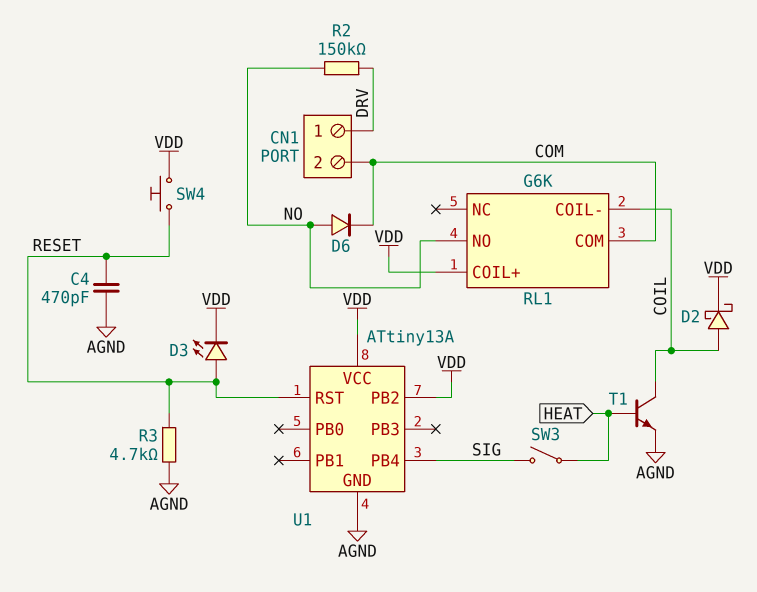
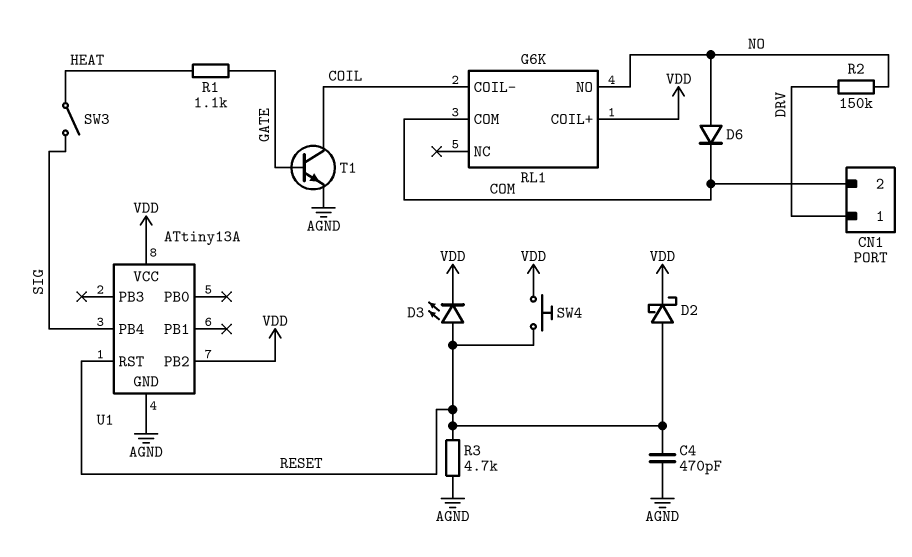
D2: schottky (A COIL, K VDD) -> schottky (A RESET, K VDD)
R1: none -> 1.1k (GATE, HEAT)
T1: NPN (B HEAT, C COIL, E AGND) -> NPN (B GATE, C COIL, E AGND)

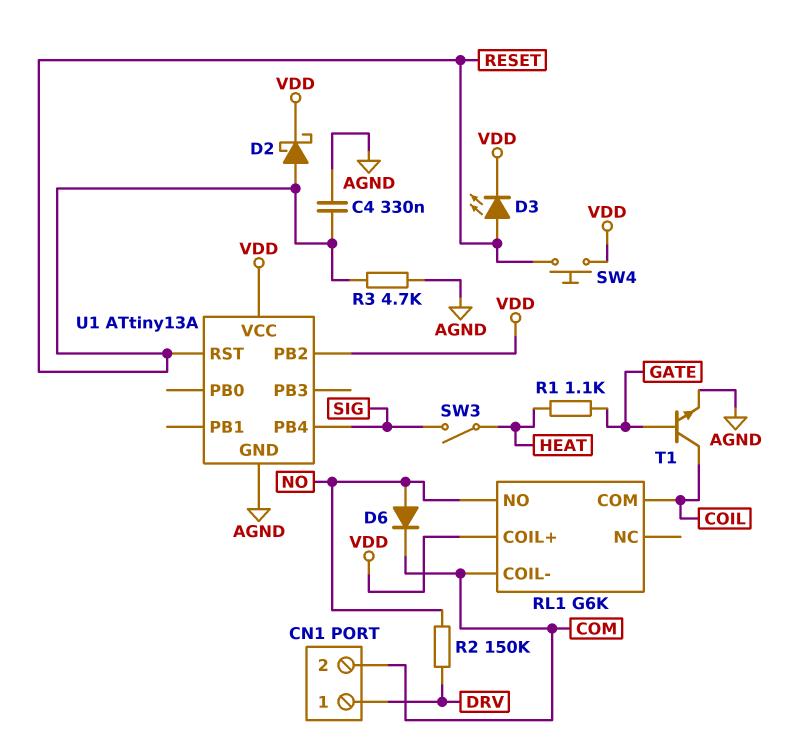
C4: 470pF (AGND, RESET) -> 330nF (AGND, RESET)
RL1 pin COIL-: COIL -> COM
RL1 pin COM: COM -> COIL

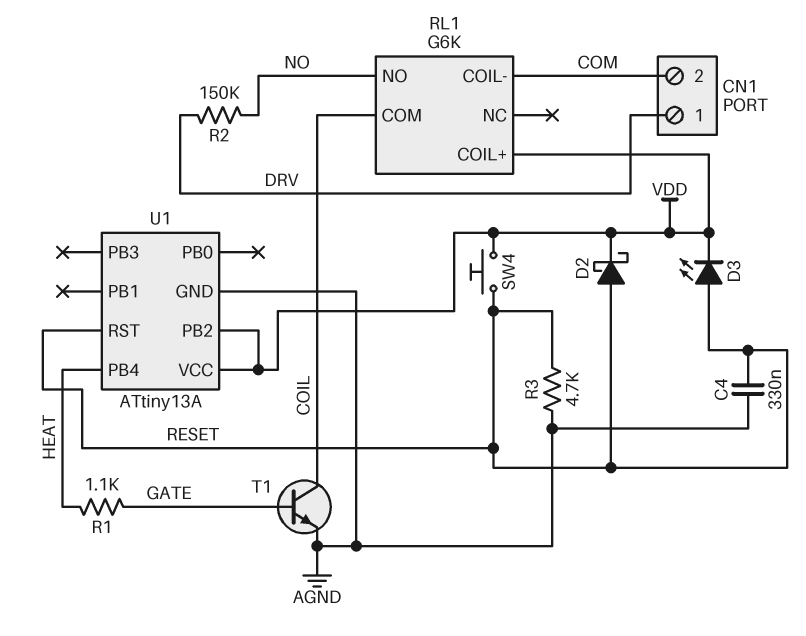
D6: diode (A NO, K COM) -> none
SW3: switch (HEAT, SIG) -> none
U1 pin PB4: SIG -> HEAT

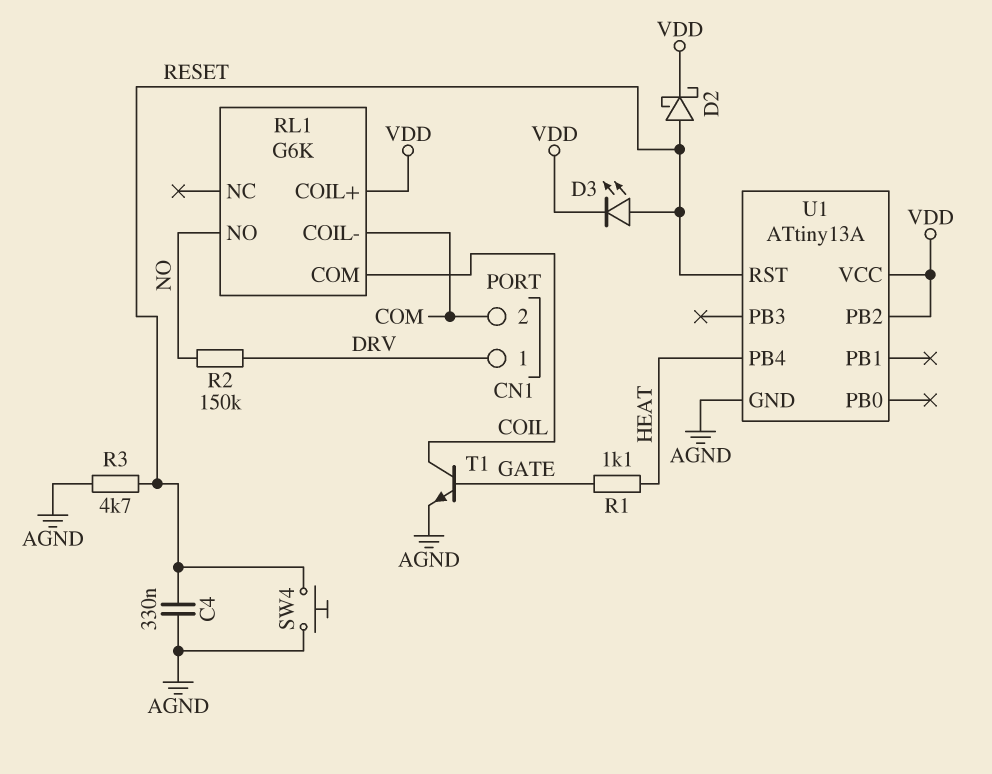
SW4: button (RESET, VDD) -> button (AGND, RESET)

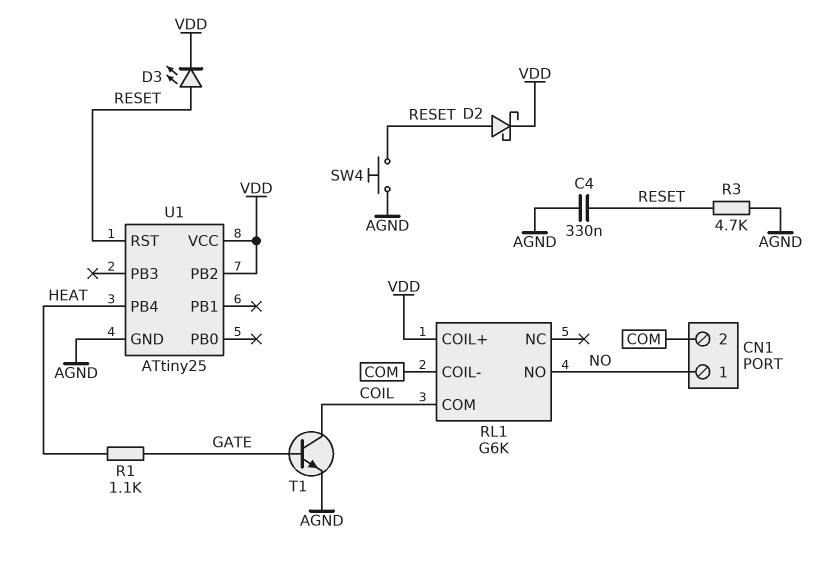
CN1 pin 1: DRV -> NO
R2: 150k (DRV, NO) -> none
U1: ATtiny13A -> ATtiny25

